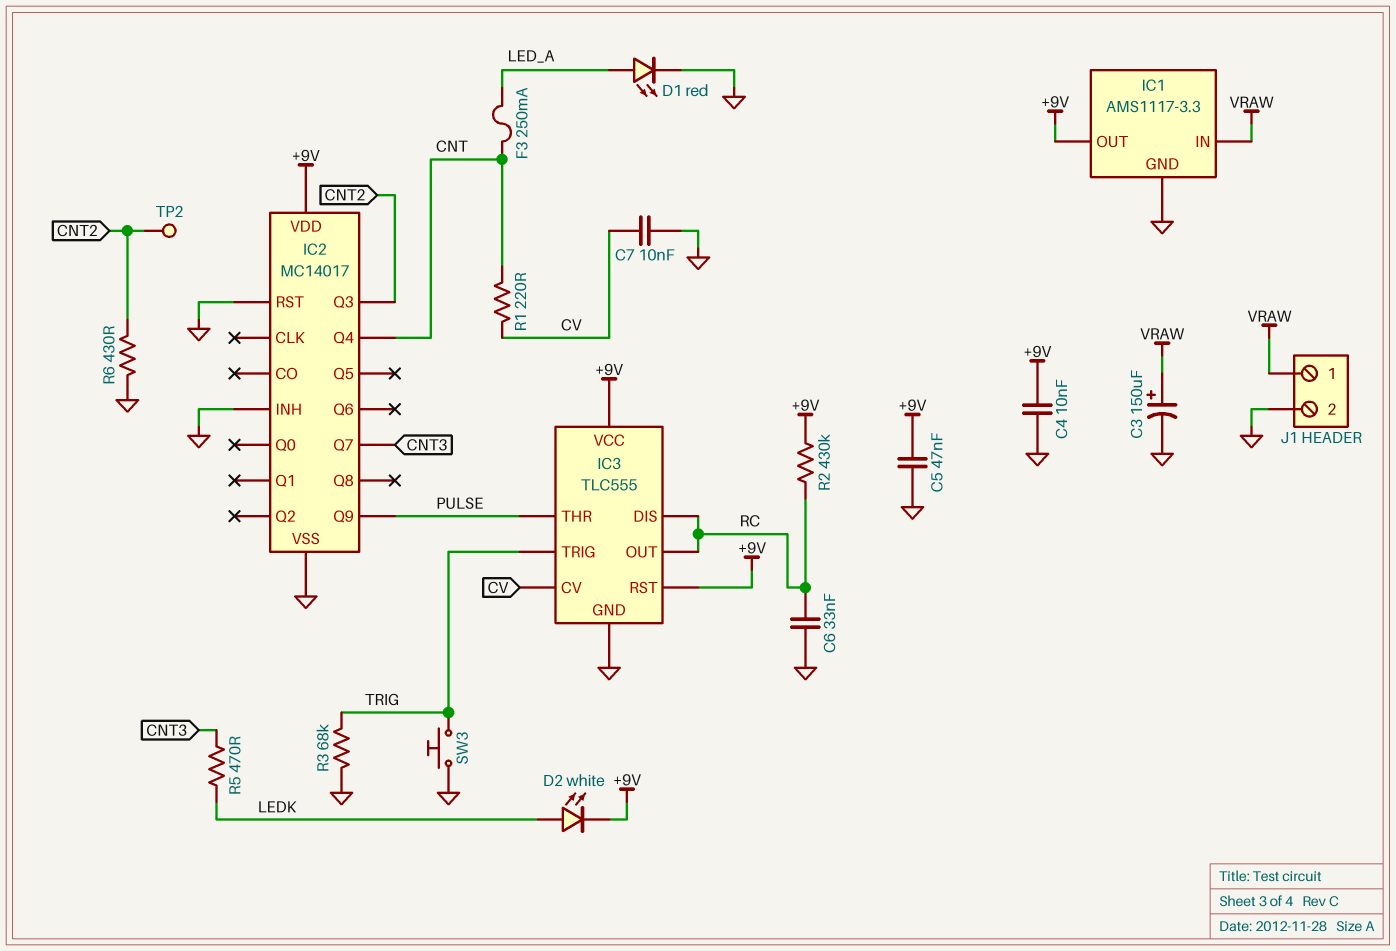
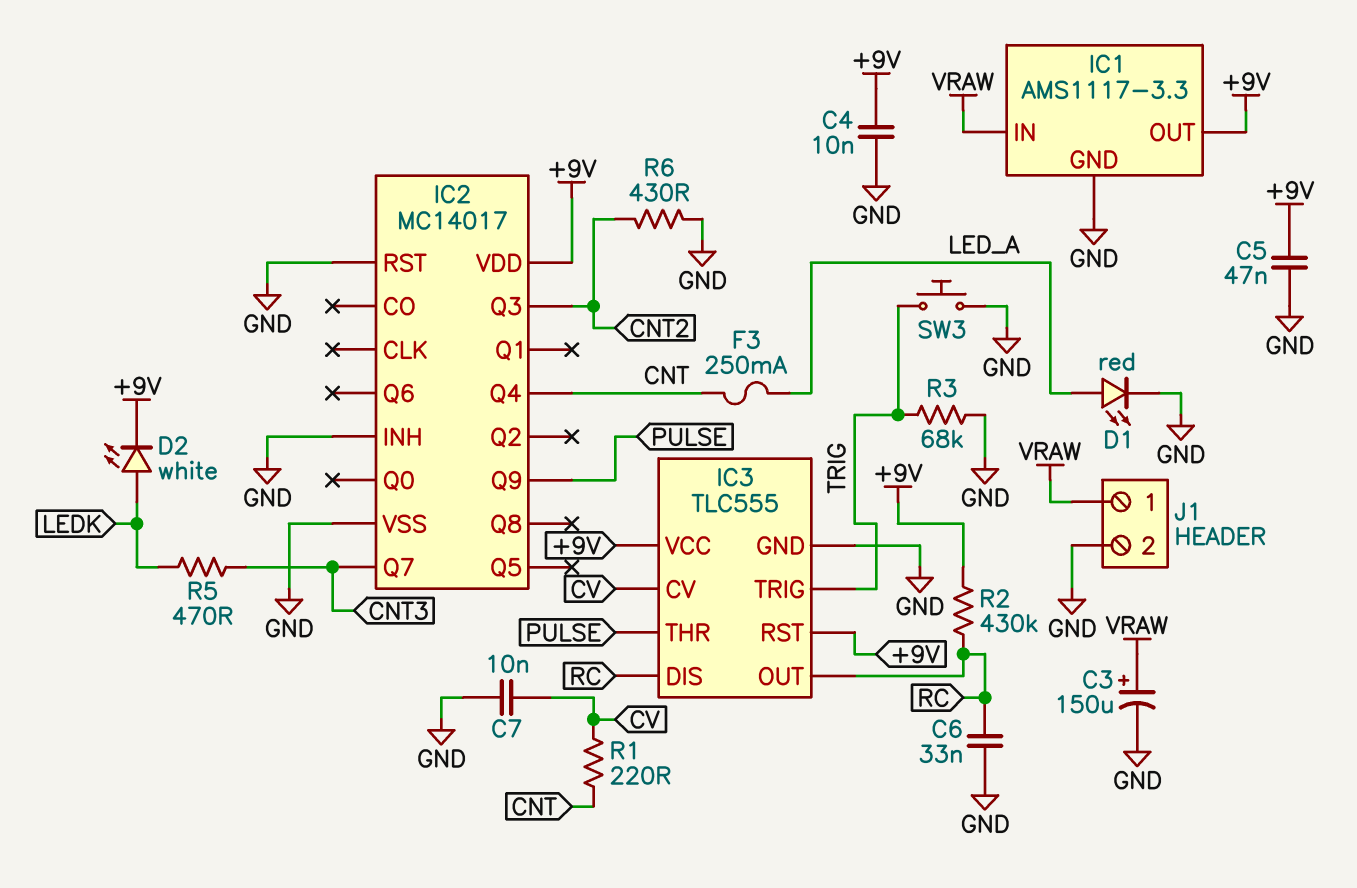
TP2: test point (CNT2) -> none

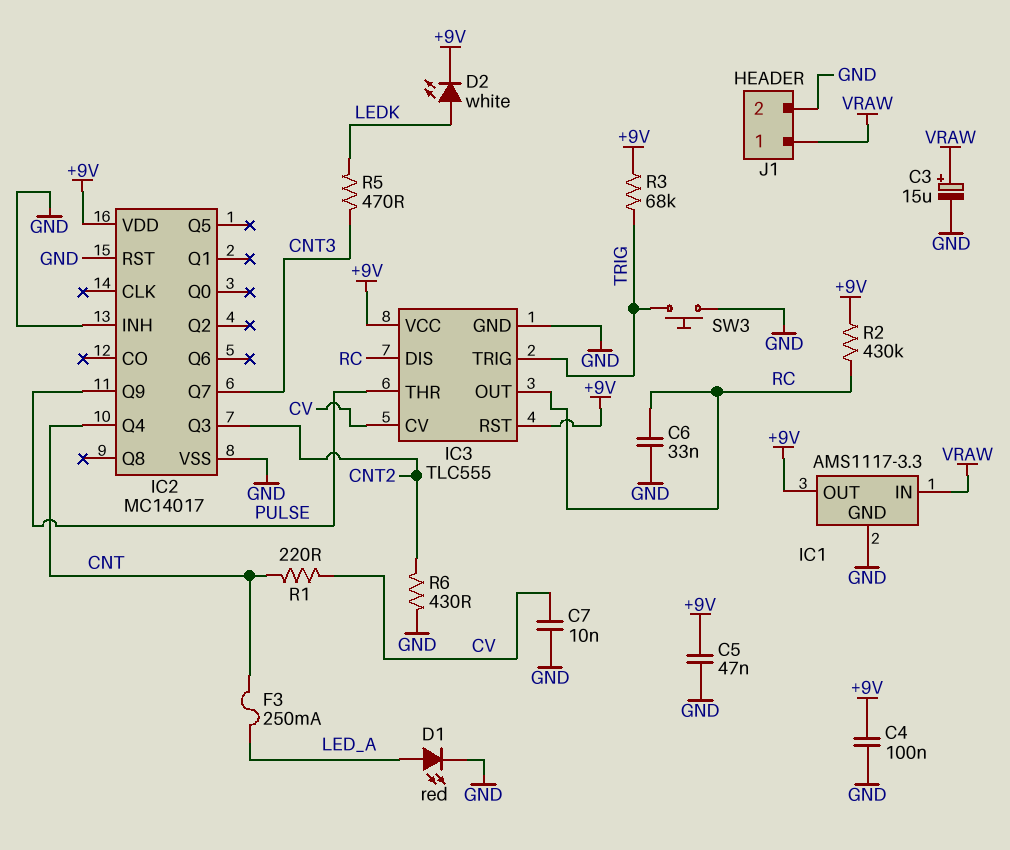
C3: 150uF (plus VRAW, minus GND) -> 15uF (plus VRAW, minus GND)
C4: 10nF (+9V, GND) -> 100nF (+9V, GND)
R3: 68k (GND, TRIG) -> 68k (+9V, TRIG)

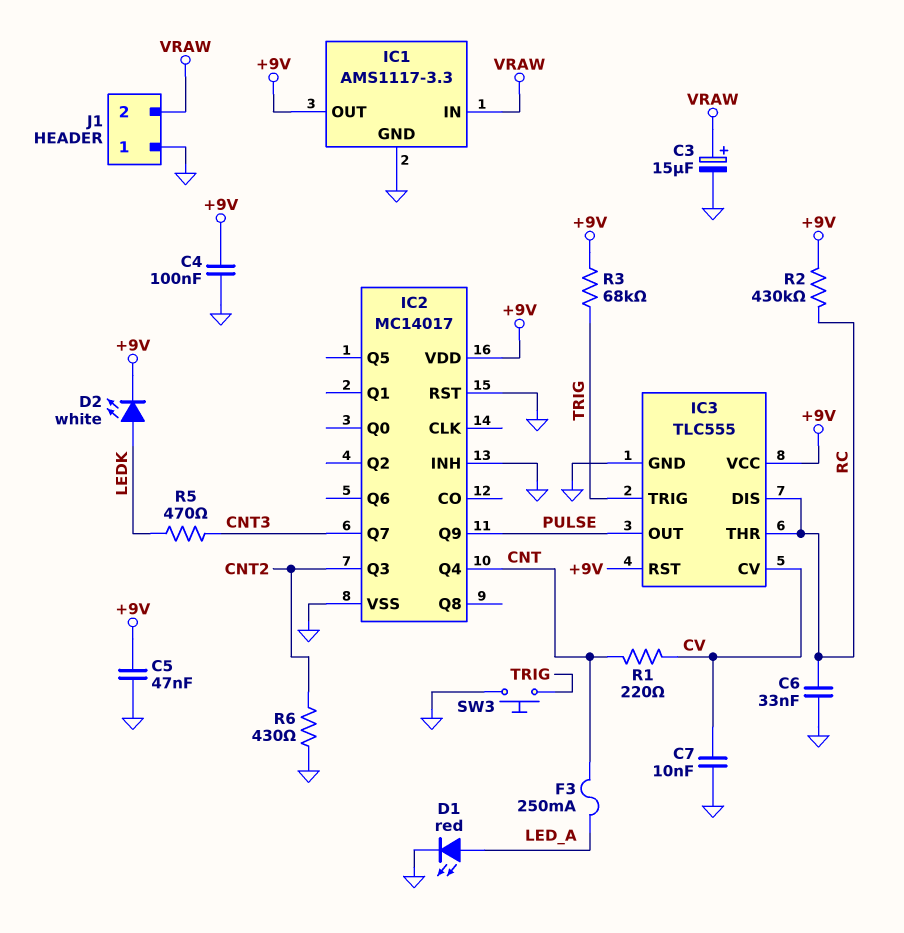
IC3 pin OUT: RC -> PULSE
IC3 pin THR: PULSE -> RC
J1 pin 1: VRAW -> GND
J1 pin 2: GND -> VRAW

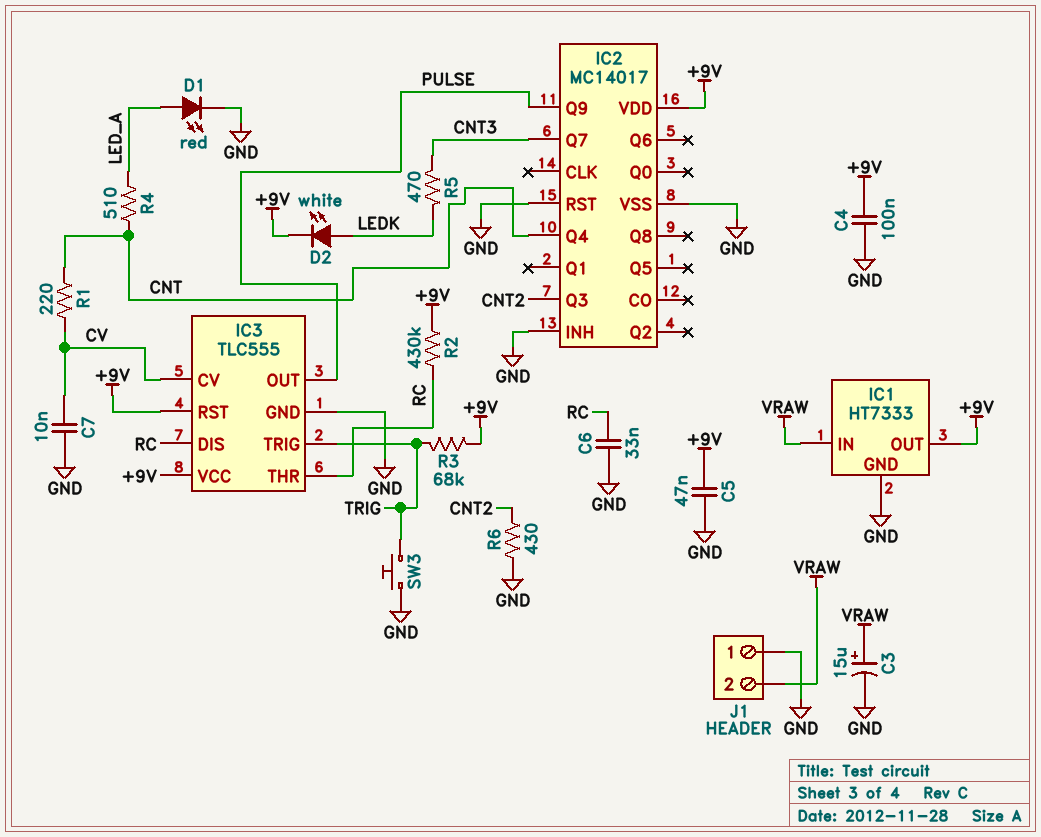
F3: 250mA (CNT, LED_A) -> none
IC1: AMS1117-3.3 -> HT7333
R4: none -> 510 (CNT, LED_A)

